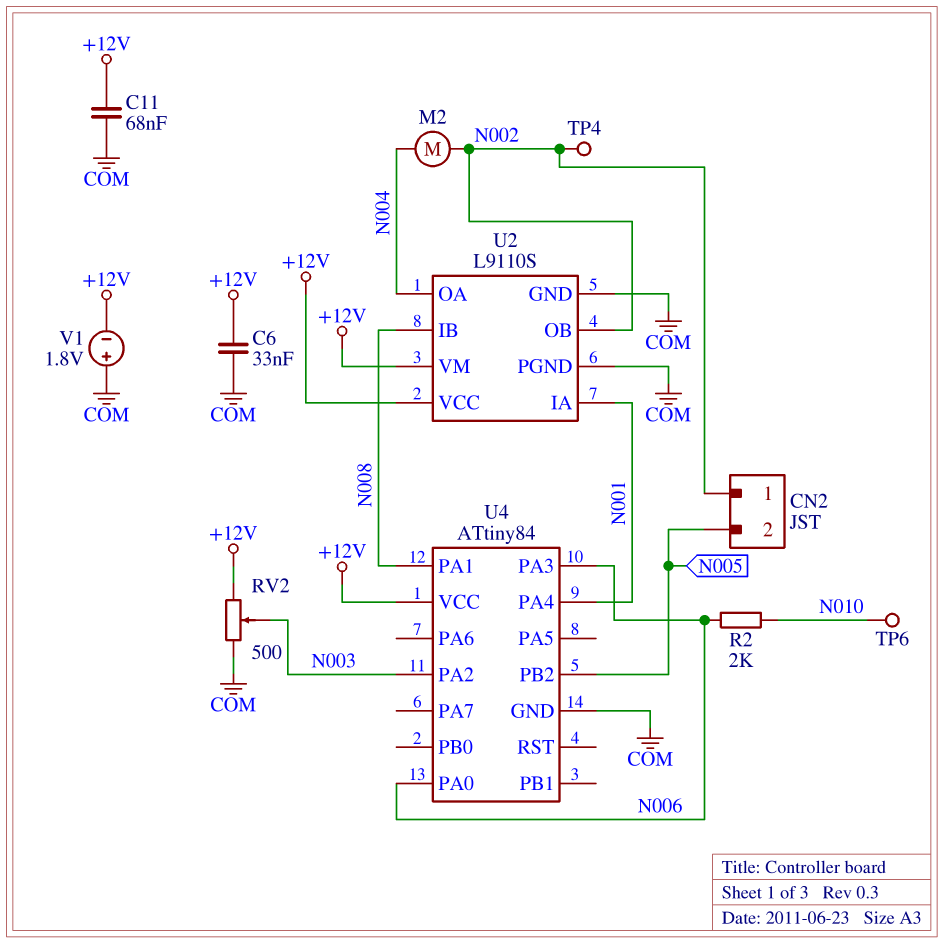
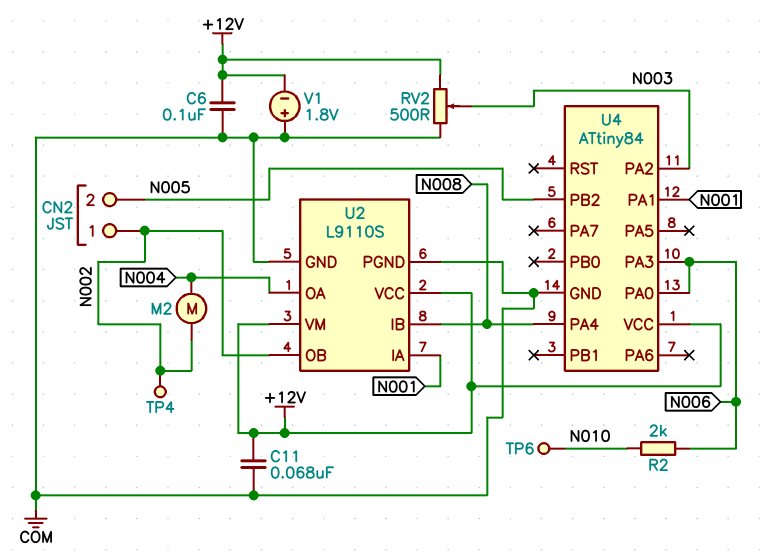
C6: 33nF (+12V, COM) -> 100nF (+12V, COM)
U4 pin PA1: N008 -> N001
U4 pin PA4: N001 -> N008

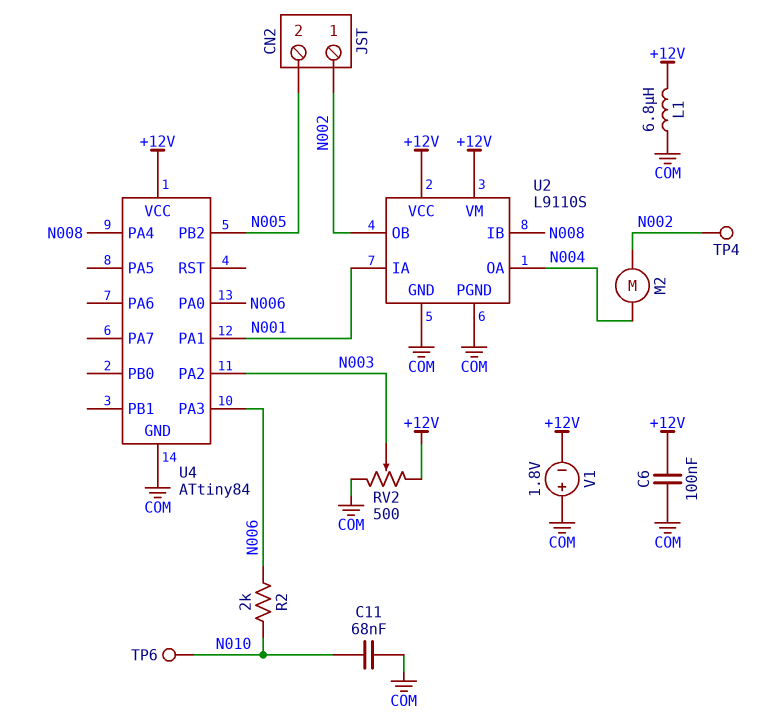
C11: 68nF (+12V, COM) -> 68nF (COM, N010)
L1: none -> 6.8uH (+12V, COM)

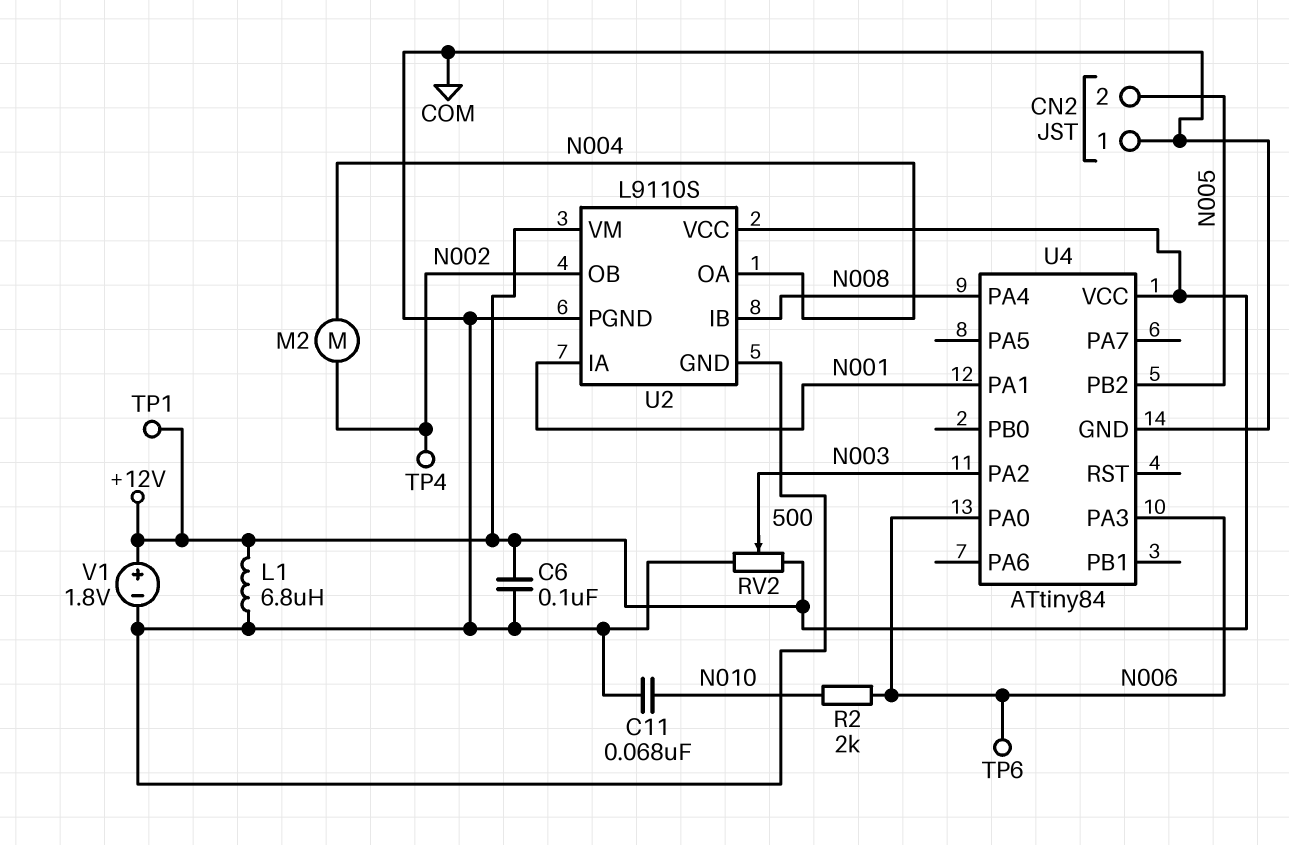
CN2 pin 1: N002 -> COM
TP1: none -> test point (+12V)
TP6: test point (N010) -> test point (N006)
V1: 1.8V (plus COM, minus +12V) -> 1.8V (plus +12V, minus COM)

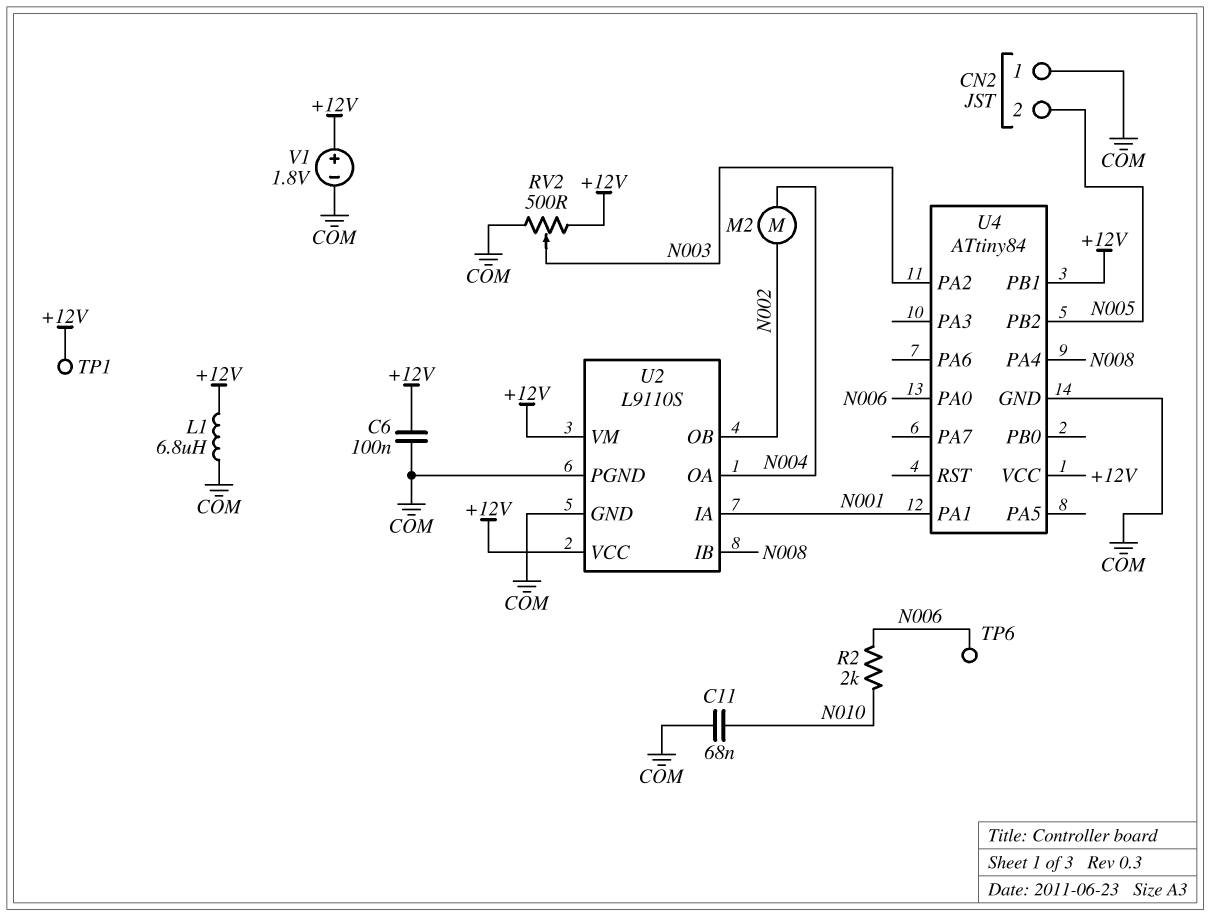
TP4: test point (N002) -> none
U4 pin PA3: N006 -> none
U4 pin PB1: none -> +12V

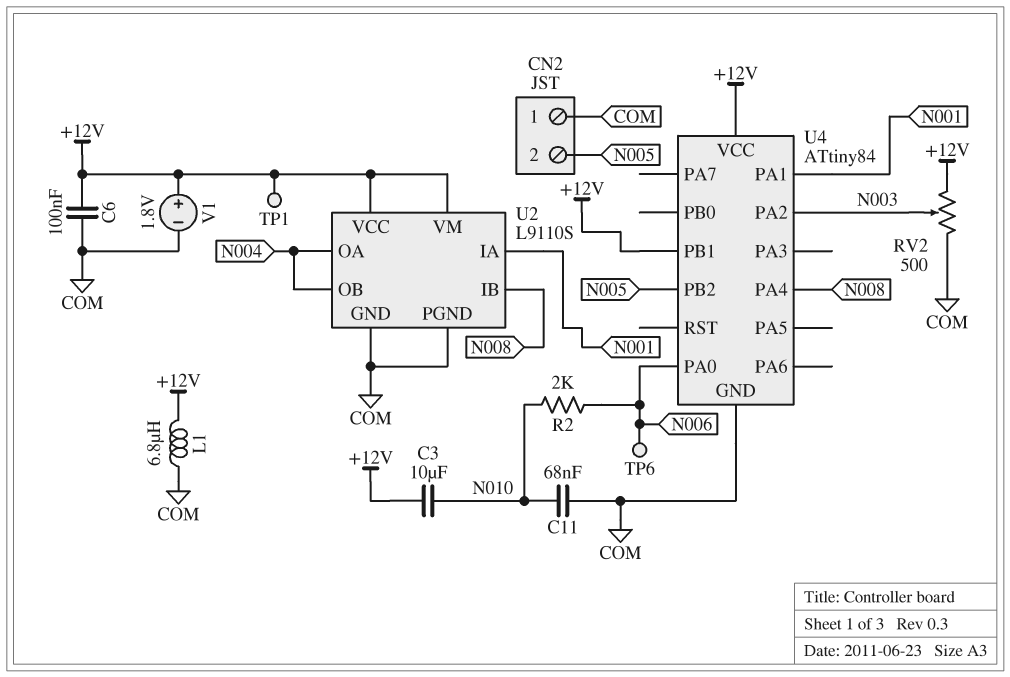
C3: none -> 10uF (+12V, N010)
M2: motor (N002, N004) -> none
U2 pin OB: N002 -> N004

